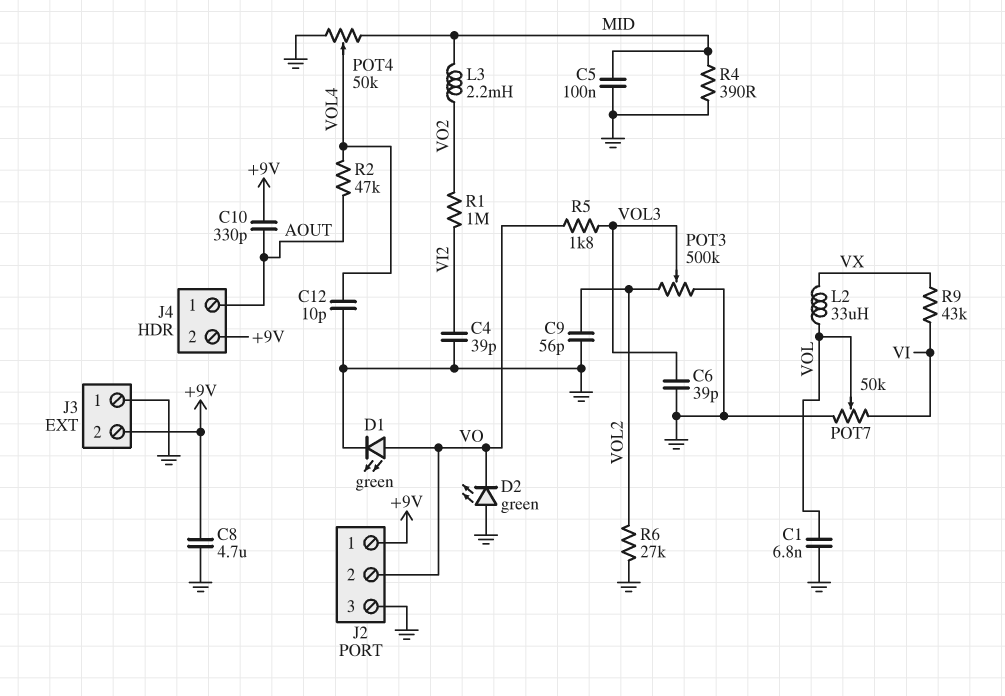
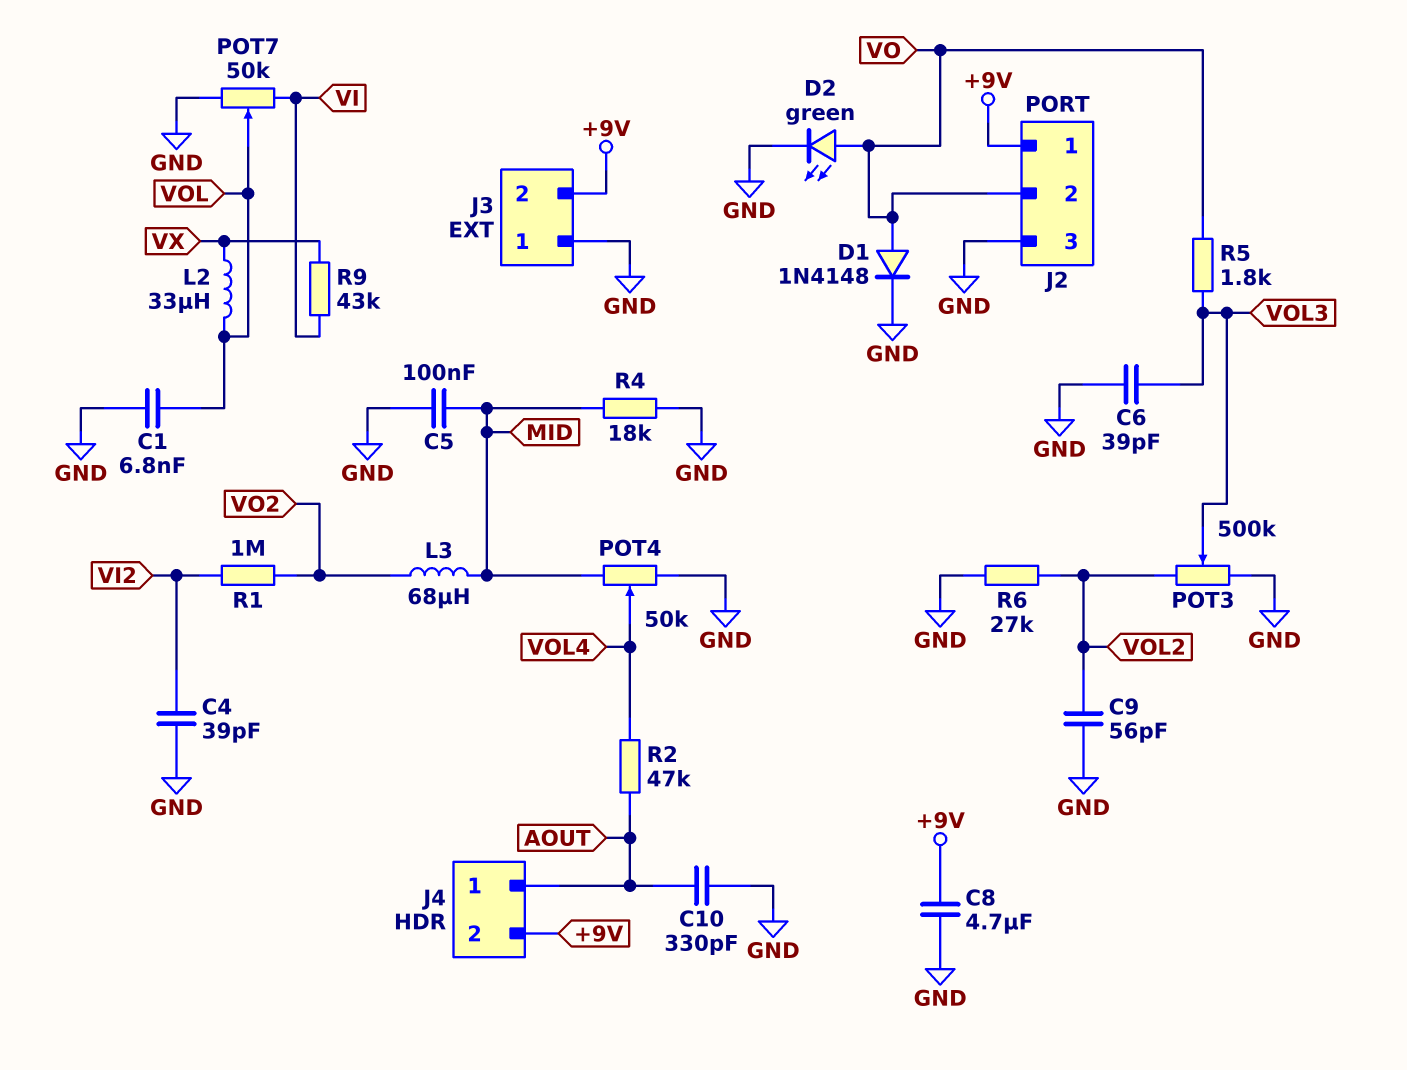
C10: 330pF (+9V, AOUT) -> 330pF (AOUT, GND)
C12: 10pF (GND, VOL4) -> none
D1: LED green (A VO, K GND) -> diode 1N4148 (A VO, K GND)
D2: LED green (A GND, K VO) -> LED green (A VO, K GND)
L3: 2.2mH (MID, VO2) -> 68uH (MID, VO2)
R4: 390 (GND, MID) -> 18k (GND, MID)

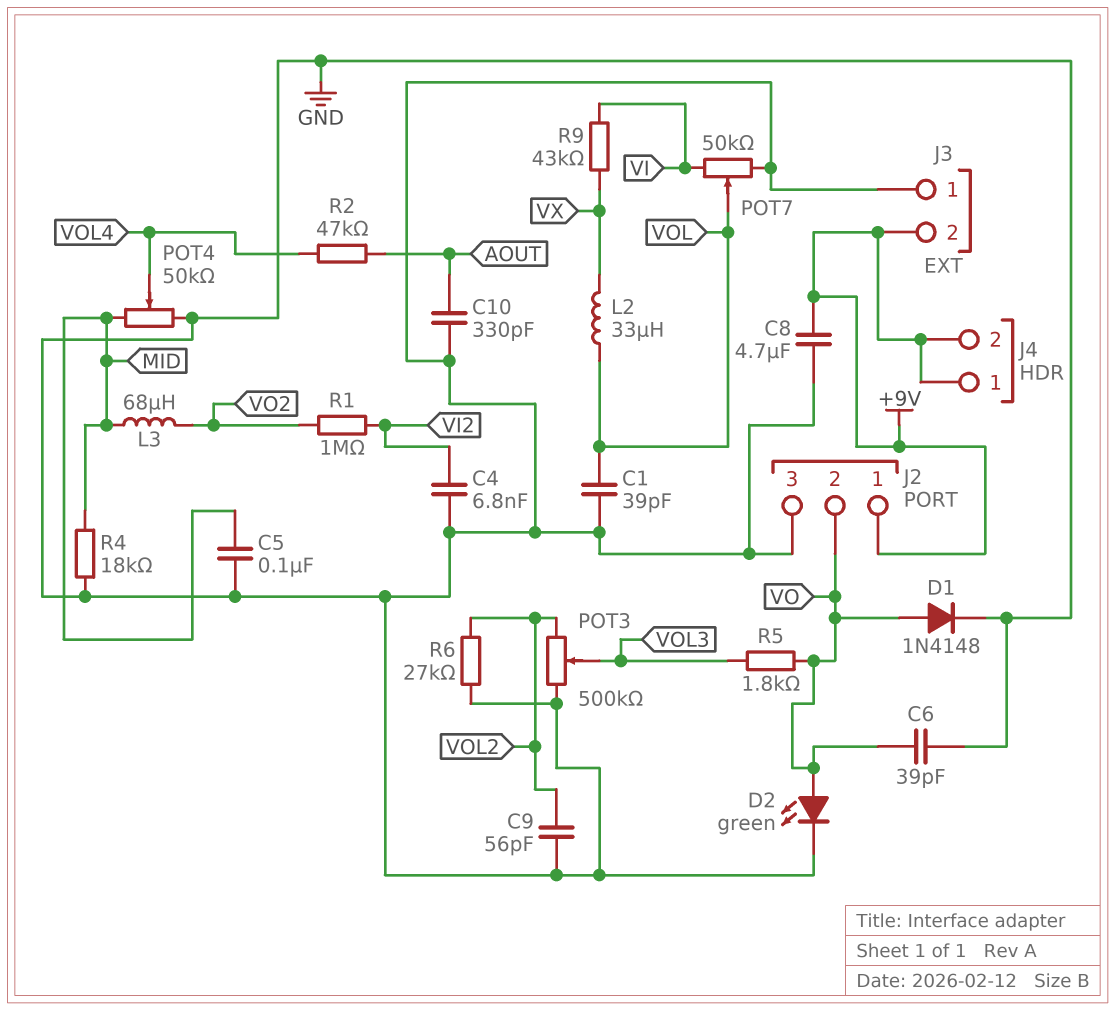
C1: 6.8nF (GND, VOL) -> 39pF (GND, VOL)
C4: 39pF (GND, VI2) -> 6.8nF (GND, VI2)
C6: 39pF (GND, VOL3) -> 39pF (GND, VO)
J4 pin 1: AOUT -> +9V

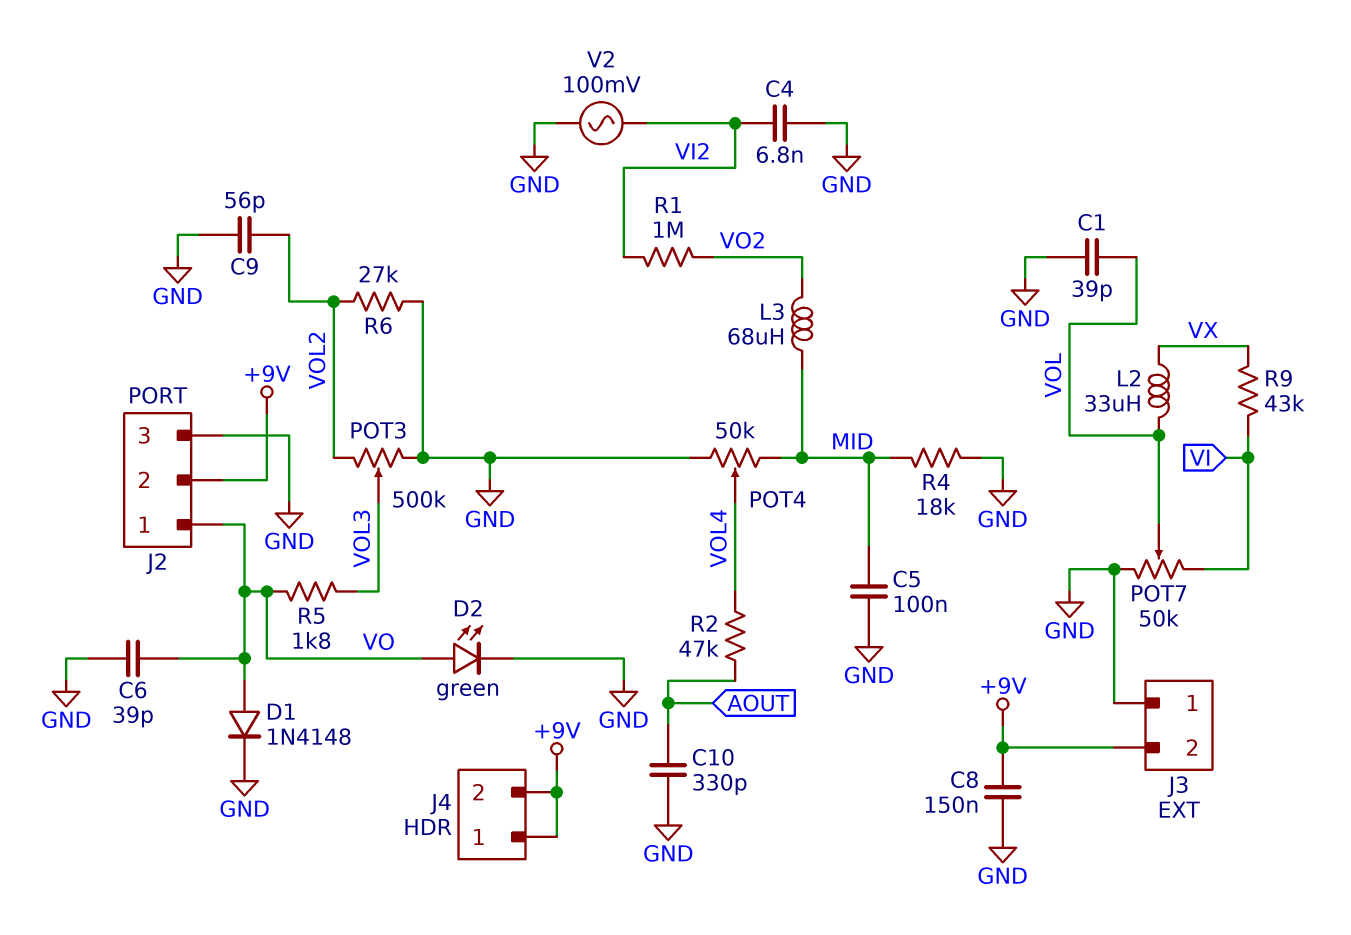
C8: 4.7uF (+9V, GND) -> 150nF (+9V, GND)
J2 pin 1: +9V -> VO
J2 pin 2: VO -> +9V
V2: none -> AC 100mV (GND, VI2)

